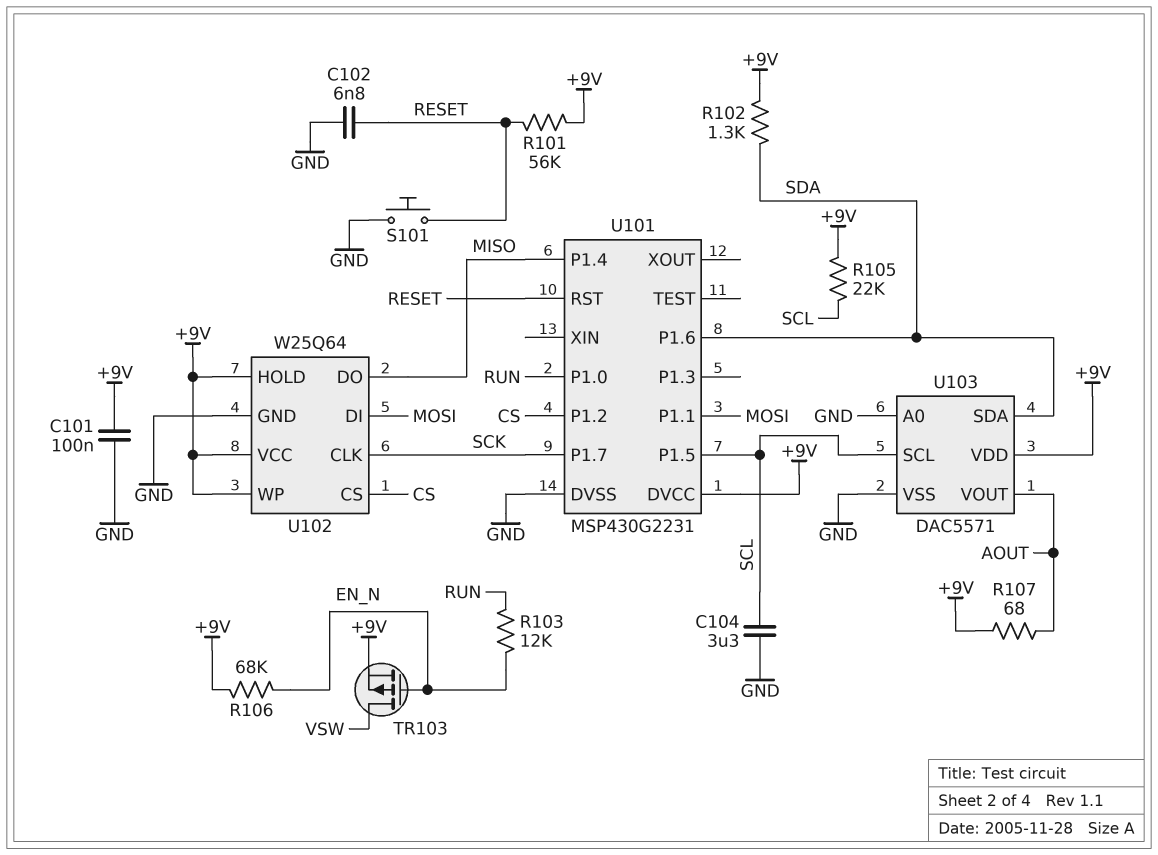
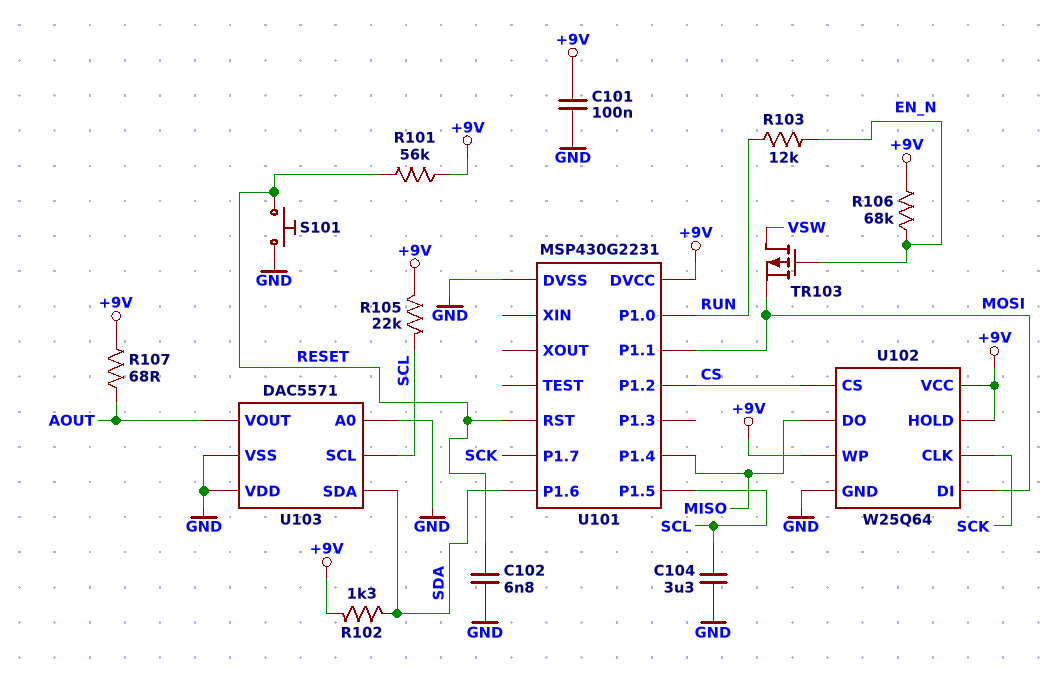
TR103: PMOS (G EN_N, D VSW, S +9V) -> PMOS (G EN_N, D VSW, S MOSI)
U103 pin VDD: +9V -> GND

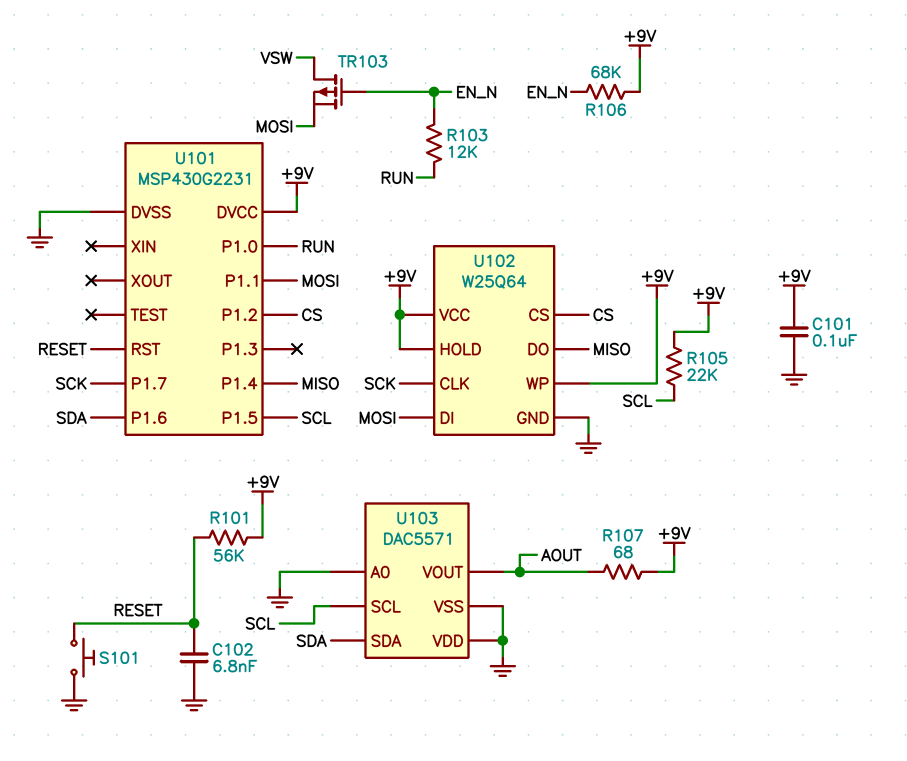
C104: 3.3uF (GND, SCL) -> none
R102: 1.3k (+9V, SDA) -> none

